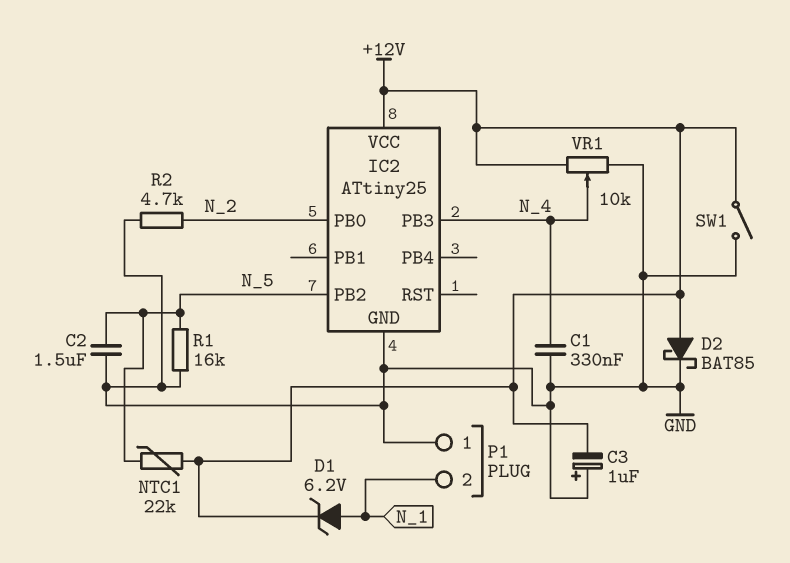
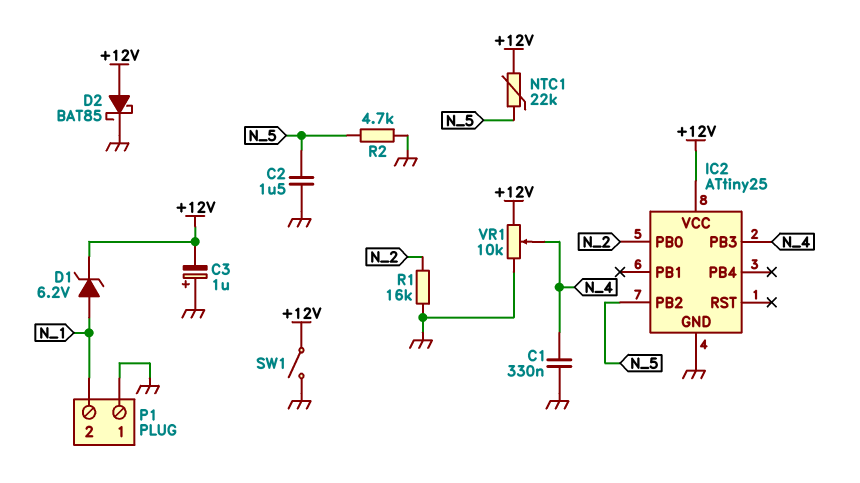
R1: 16k (GND, N_5) -> 16k (GND, N_2)
R2: 4.7k (GND, N_2) -> 4.7k (GND, N_5)

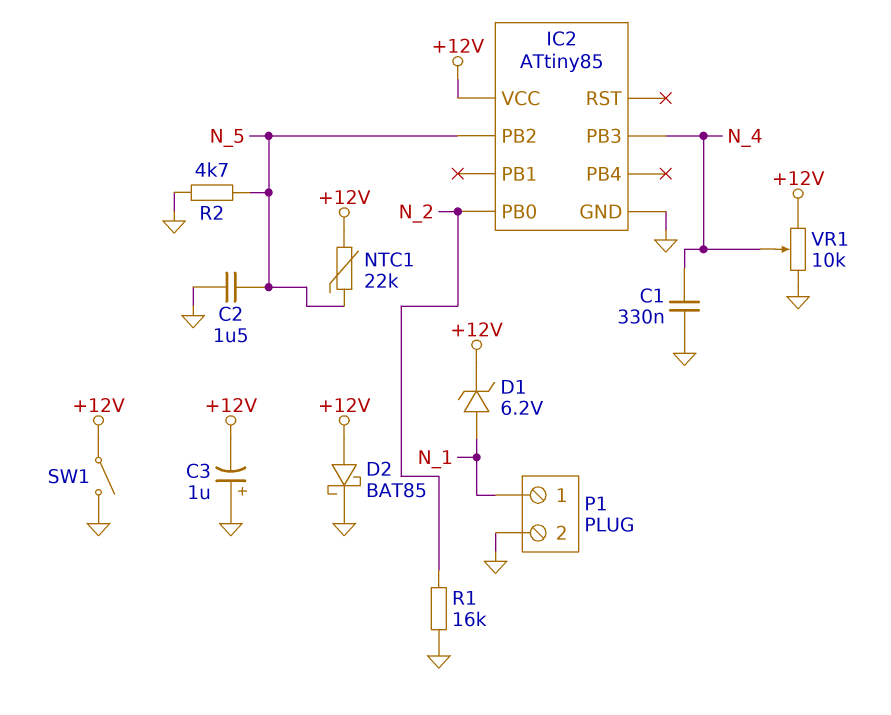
IC2: ATtiny25 -> ATtiny85
P1 pin 1: GND -> N_1
P1 pin 2: N_1 -> GND

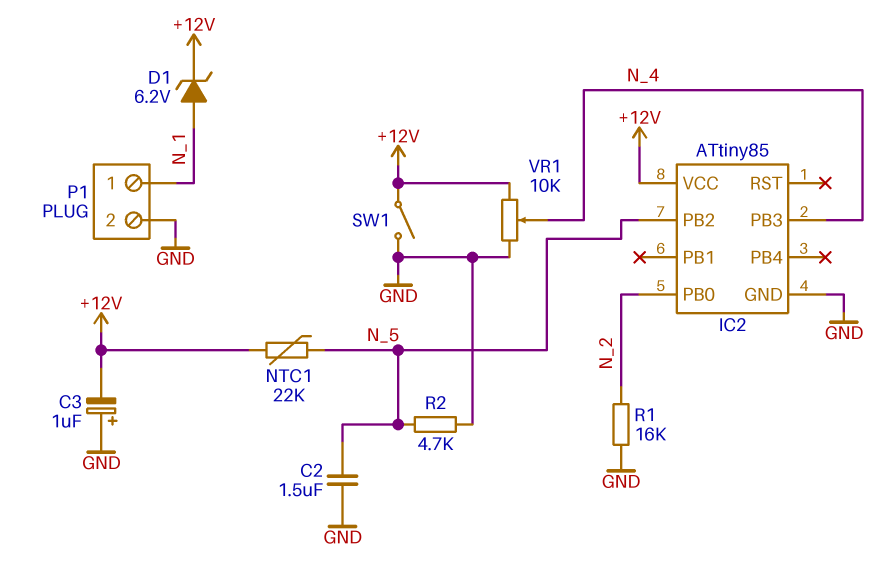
C1: 330nF (GND, N_4) -> none
D2: schottky BAT85 (A +12V, K GND) -> none

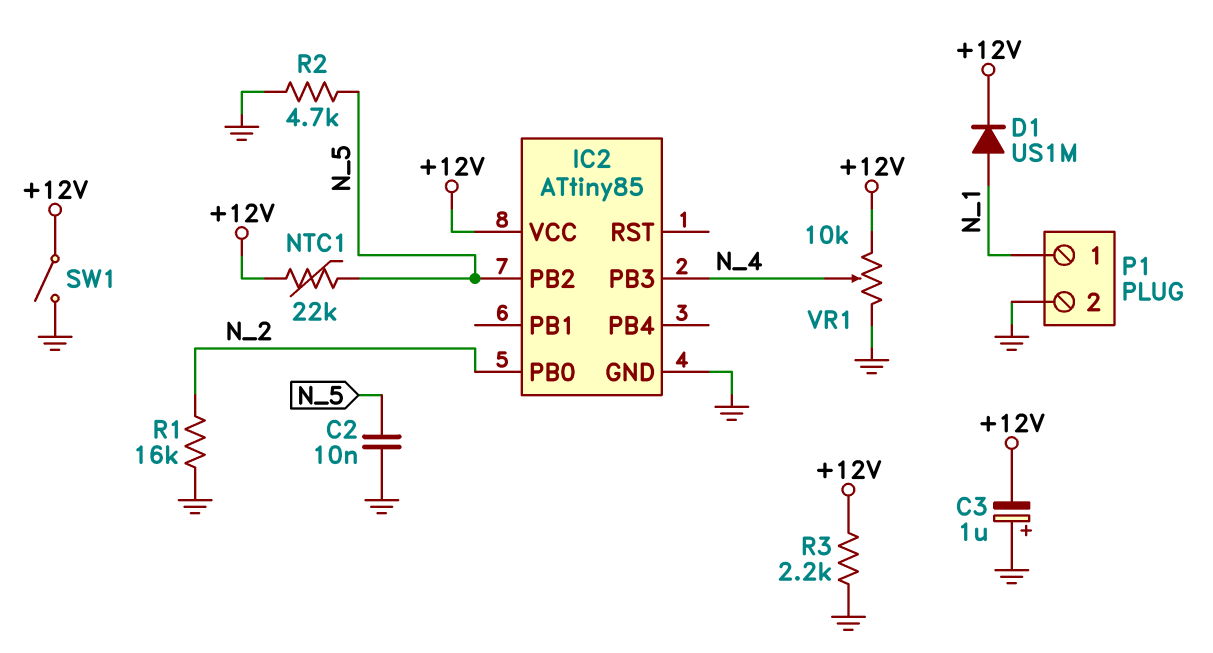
C2: 1.5uF (GND, N_5) -> 10nF (GND, N_5)
D1: zener 6.2V (A N_1, K +12V) -> diode US1M (A N_1, K +12V)
R3: none -> 2.2k (+12V, GND)

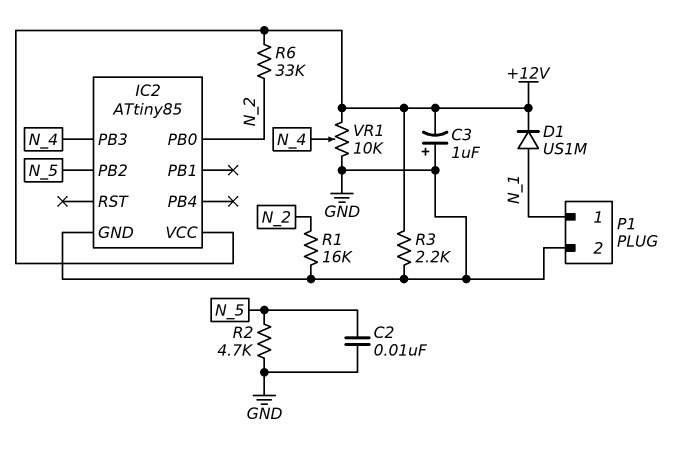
NTC1: 22k (+12V, N_5) -> none
R6: none -> 33k (+12V, N_2)
SW1: switch (+12V, GND) -> none

